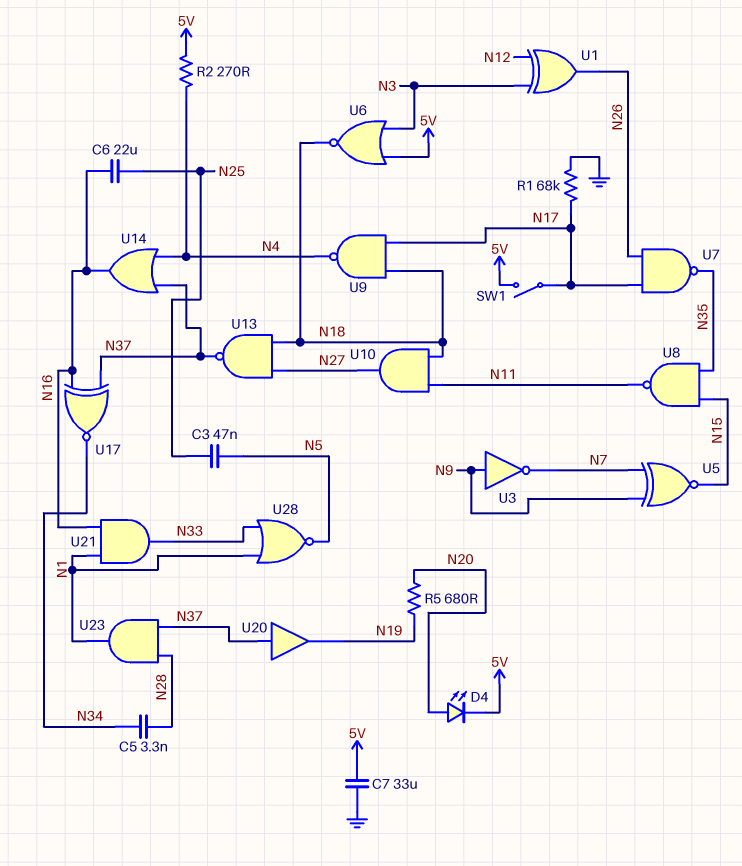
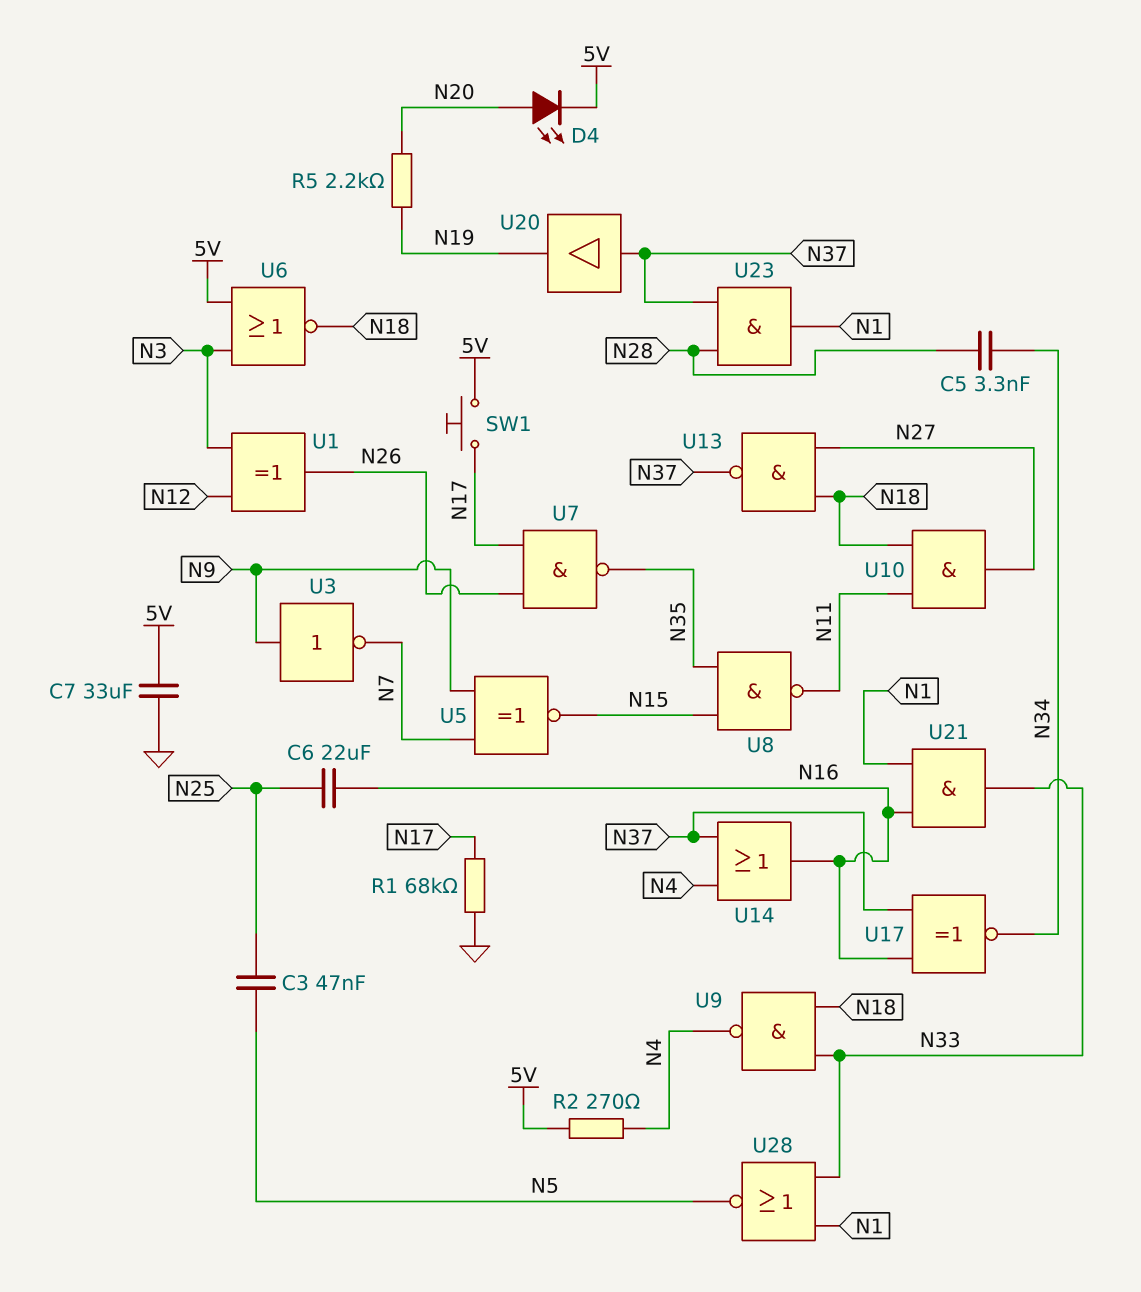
R5: 680 (N19, N20) -> 2.2k (N19, N20)
SW1: switch (5V, N17) -> button (5V, N17)
U9: NAND (in N17, in N18, out N4) -> NAND (in N18, in N33, out N4)

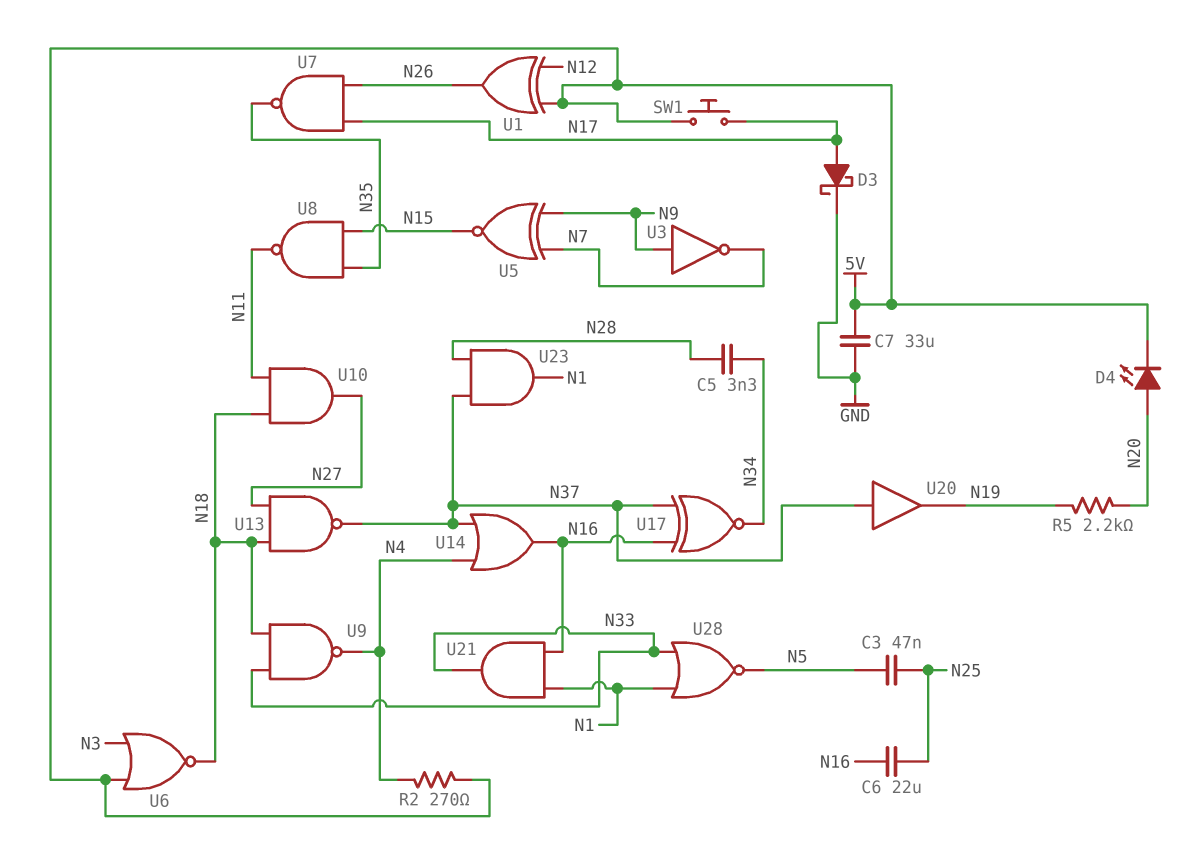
D3: none -> schottky (A N17, K GND)
R1: 68k (GND, N17) -> none
U1: XOR (in N3, in N12, out N26) -> XOR (in 5V, in N12, out N26)

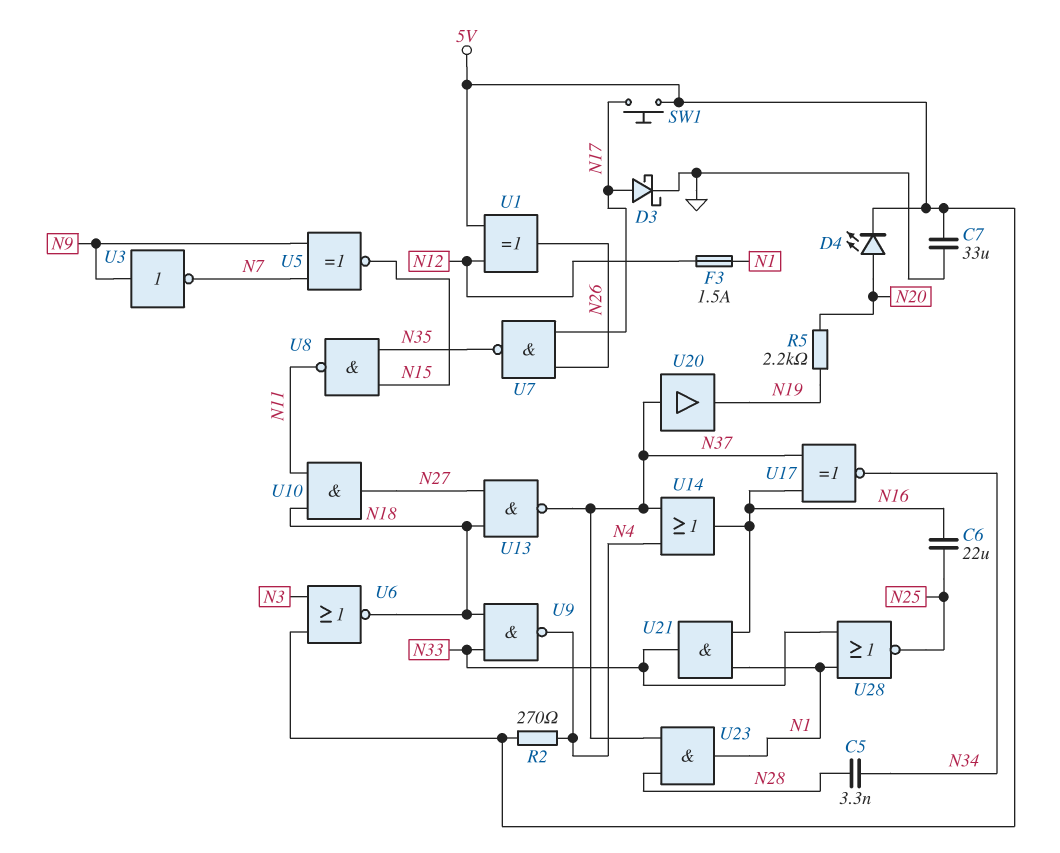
C3: 47nF (N5, N25) -> none
F3: none -> 1.5A (N1, N12)
U28: NOR (in N1, in N33, out N5) -> NOR (in N1, in N33, out N25)

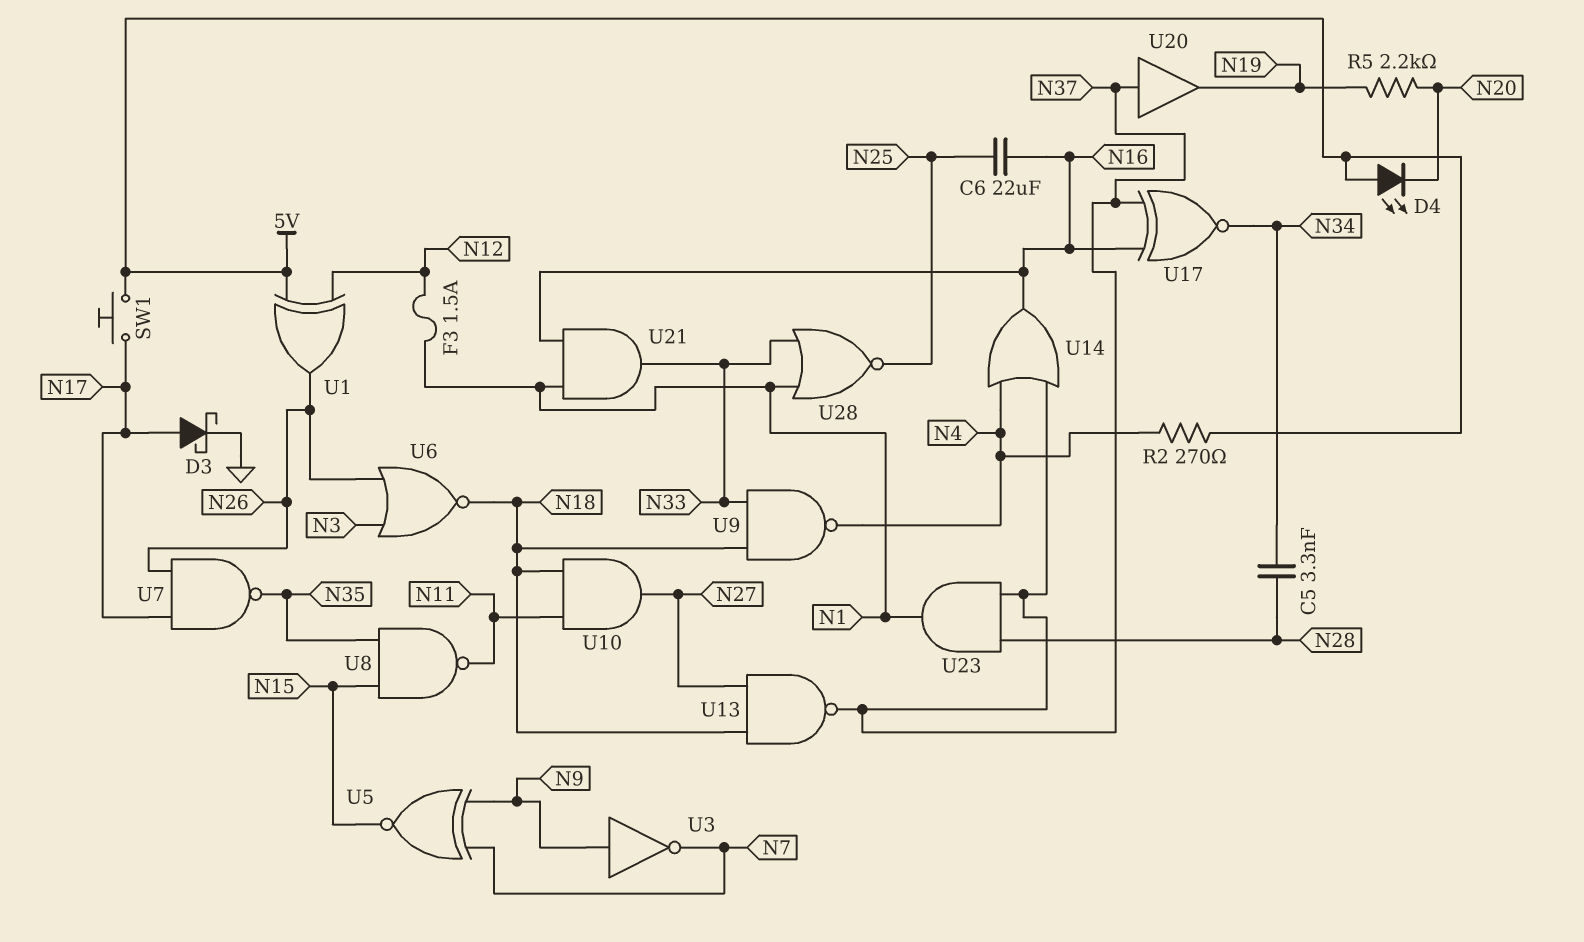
C7: 33uF (5V, GND) -> none
D4: LED (A N20, K 5V) -> LED (A 5V, K N20)
U6: NOR (in 5V, in N3, out N18) -> NOR (in N3, in N26, out N18)

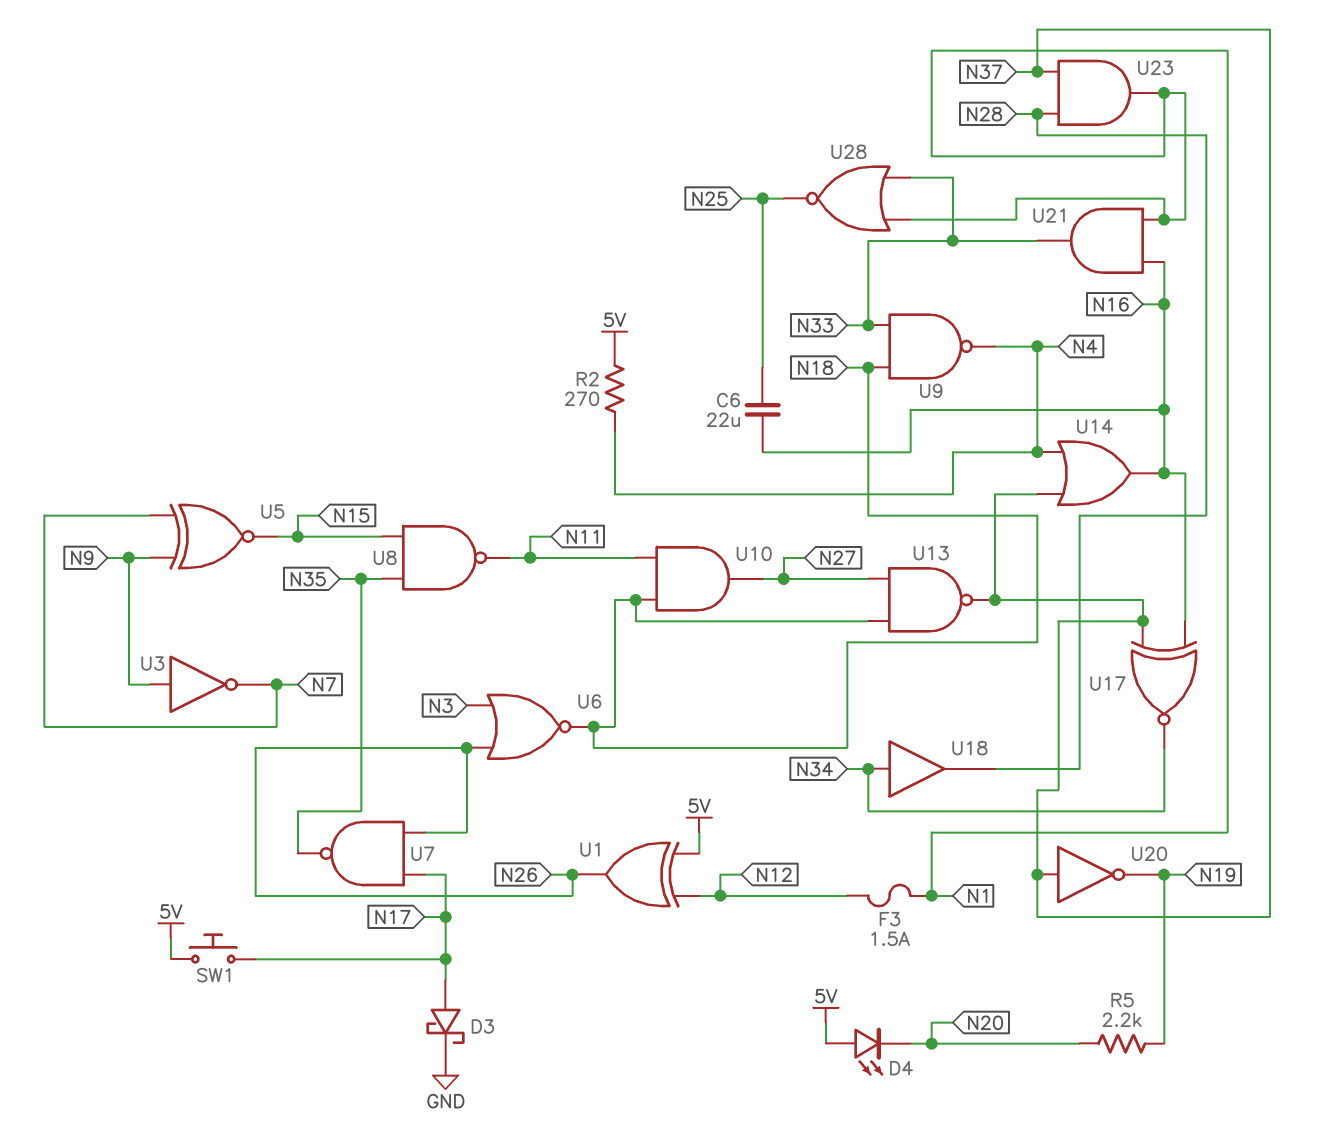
C5: 3.3nF (N28, N34) -> none
U18: none -> buffer (in N34, out N28)
U20: buffer (in N37, out N19) -> NOT (in N37, out N19)

